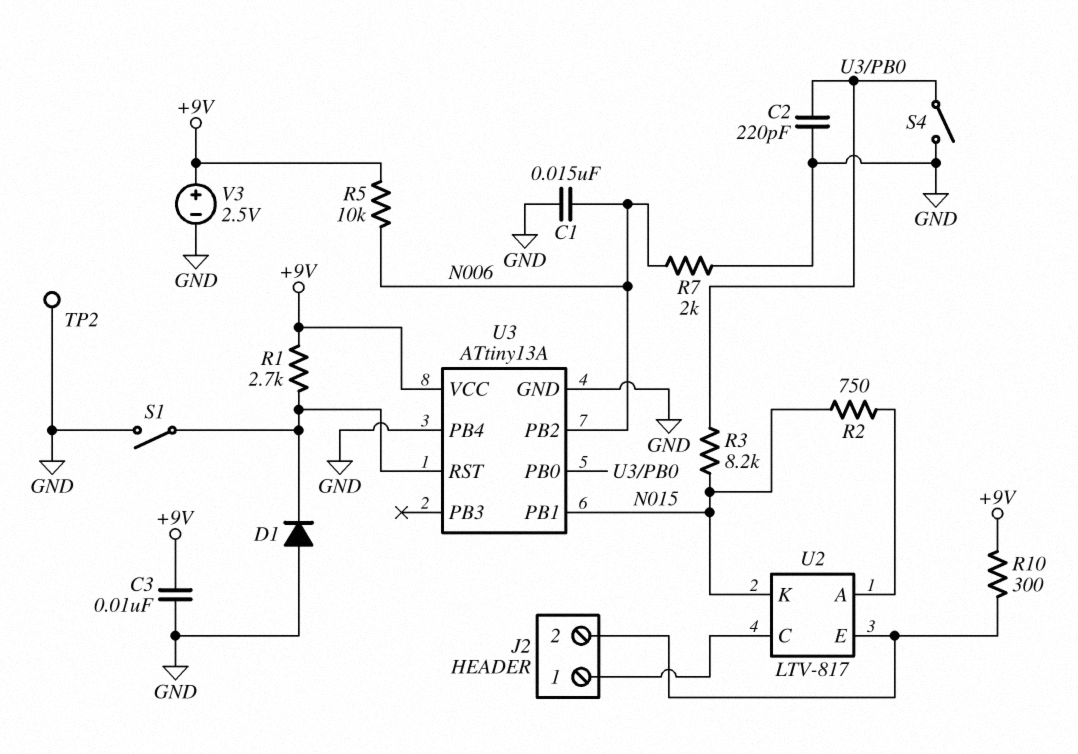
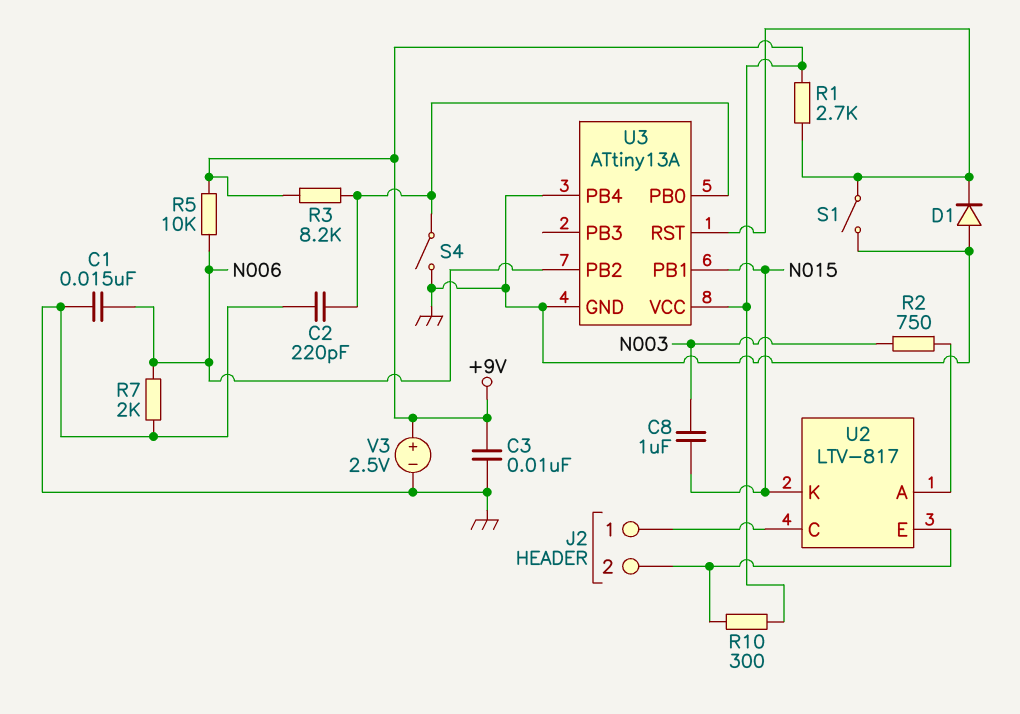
C8: none -> 1uF (N003, N015)
R2: 750 (N015, U2/A) -> 750 (N003, U2/A)
R3: 8.2k (N015, U3/PB0) -> 8.2k (+9V, U3/PB0)
TP2: test point (GND) -> none

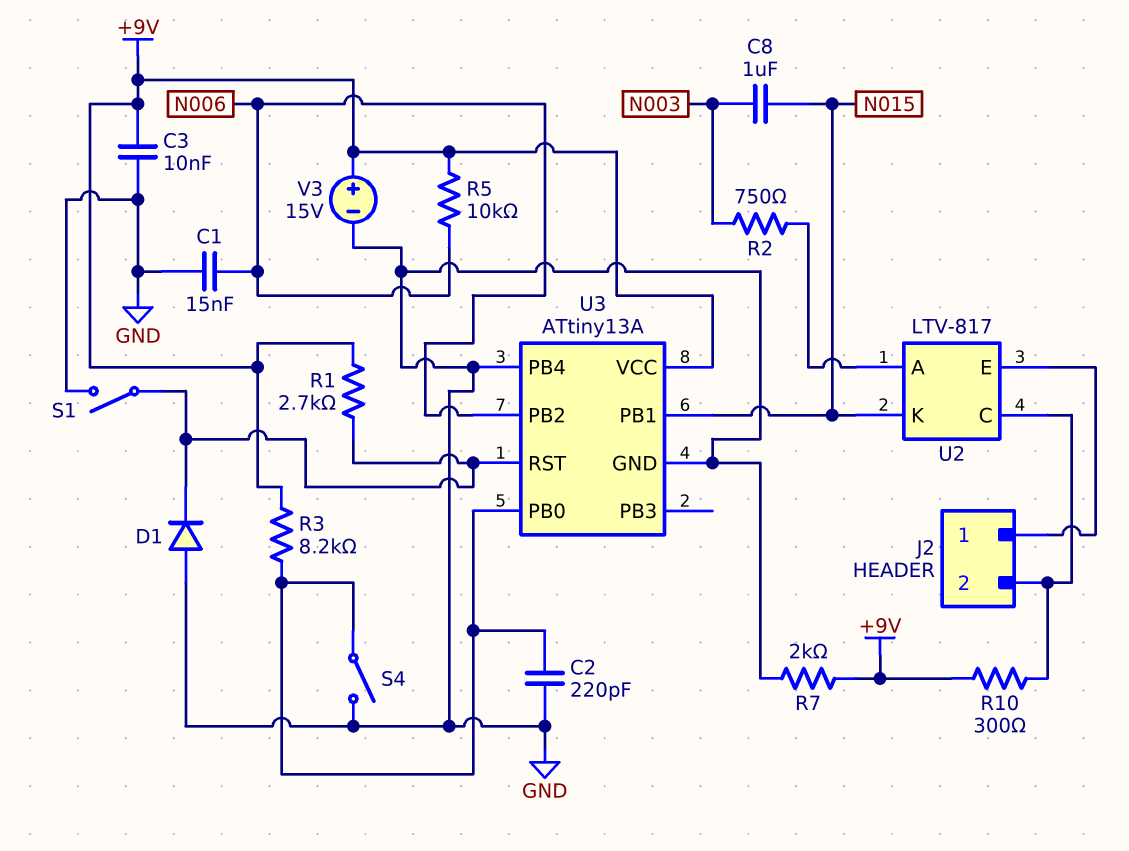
R7: 2k (GND, N006) -> 2k (+9V, GND)
U2 pin C: J2/1 -> J2/2
U2 pin E: J2/2 -> J2/1
V3: 2.5V (plus +9V, minus GND) -> 15V (plus +9V, minus GND)

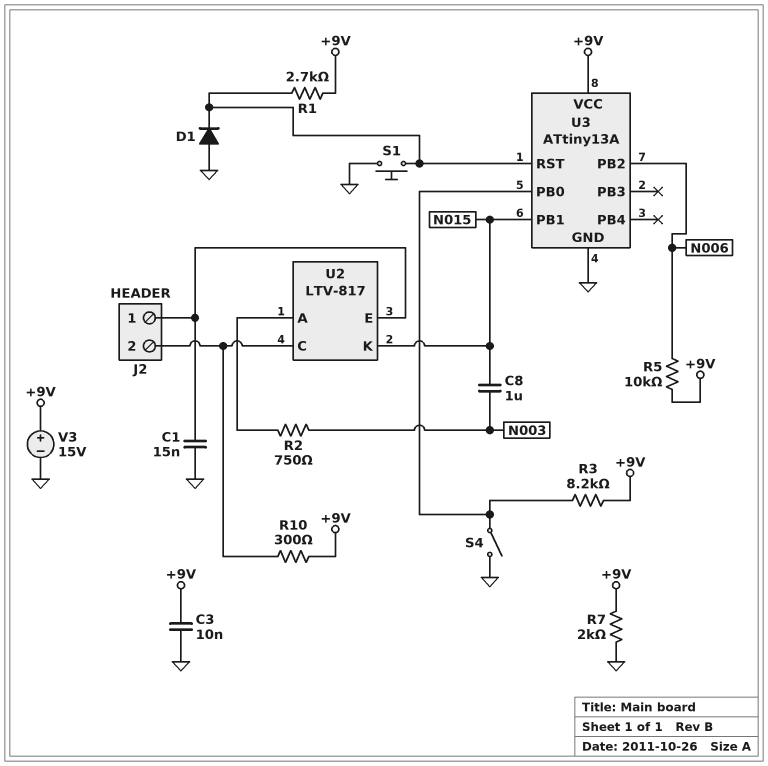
C1: 15nF (GND, N006) -> 15nF (GND, J2/1)
C2: 220pF (GND, U3/PB0) -> none
S1: switch (GND, U3/RST) -> button (GND, U3/RST)
U3 pin PB4: GND -> none

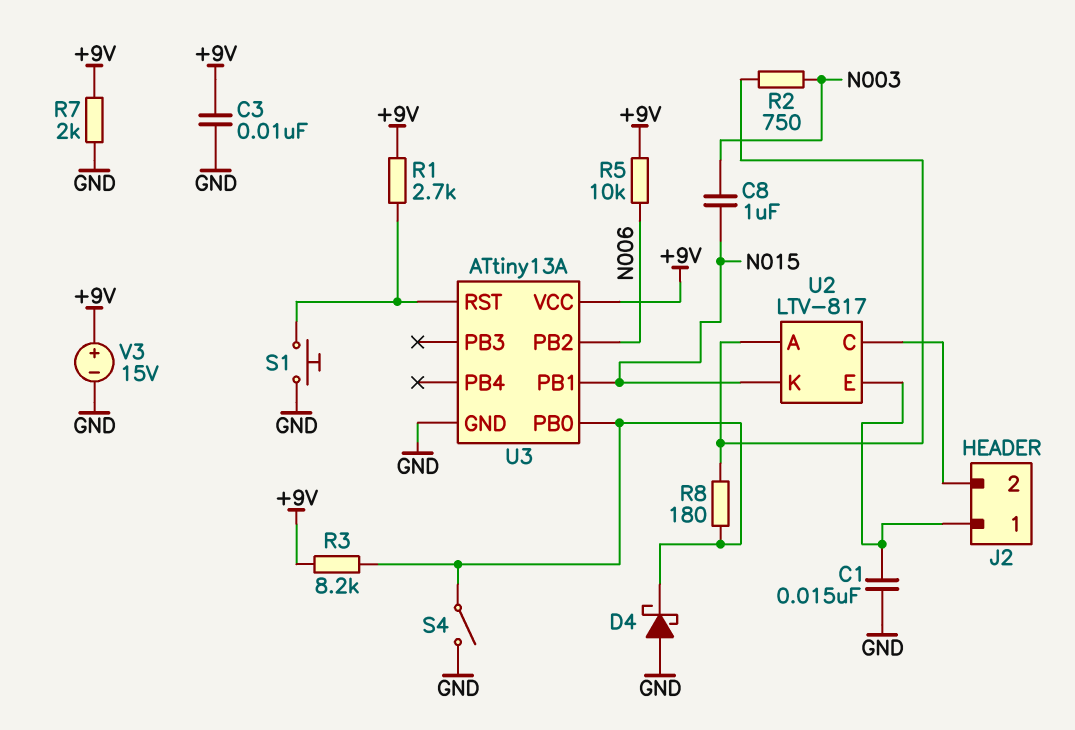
D1: diode (A GND, K U3/RST) -> none
D4: none -> schottky (A GND, K U3/PB0)
R8: none -> 180 (U2/A, U3/PB0)
R10: 300 (+9V, J2/2) -> none

